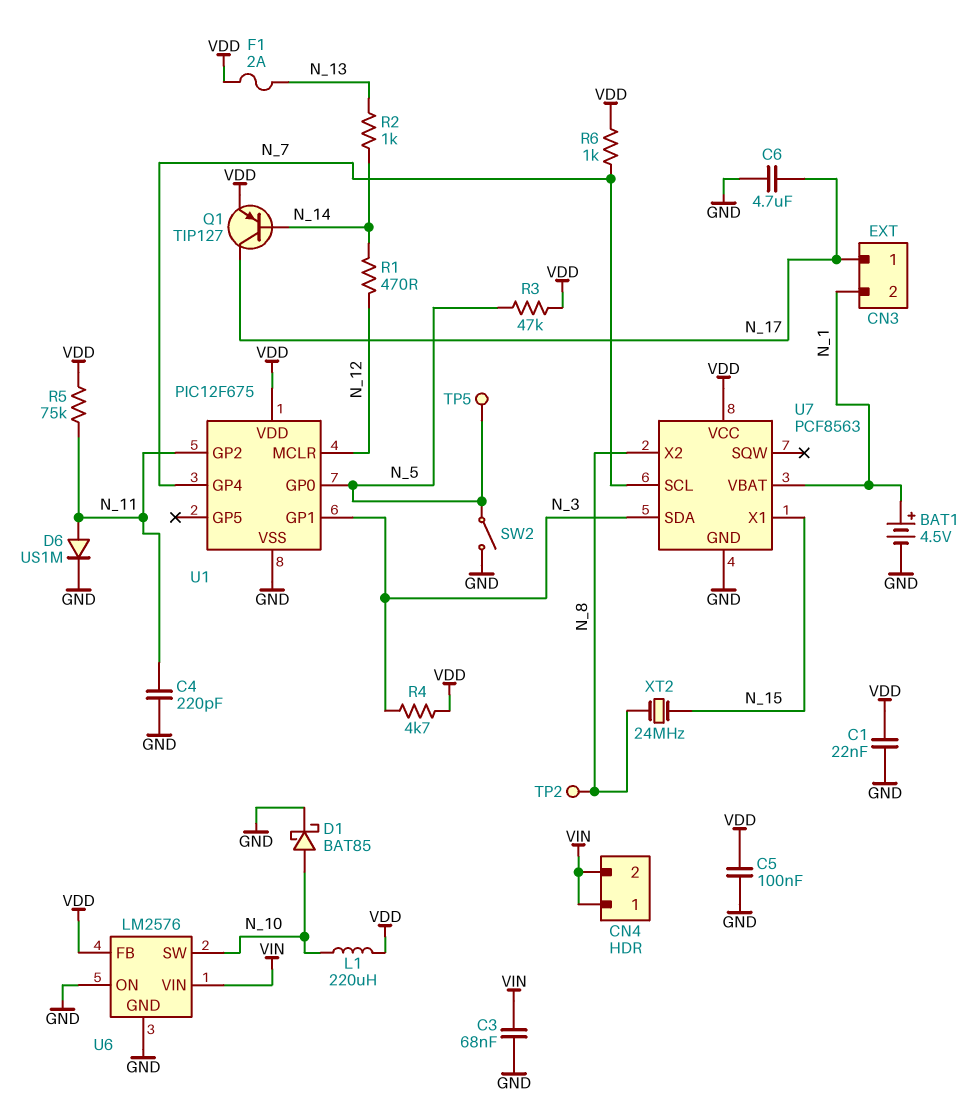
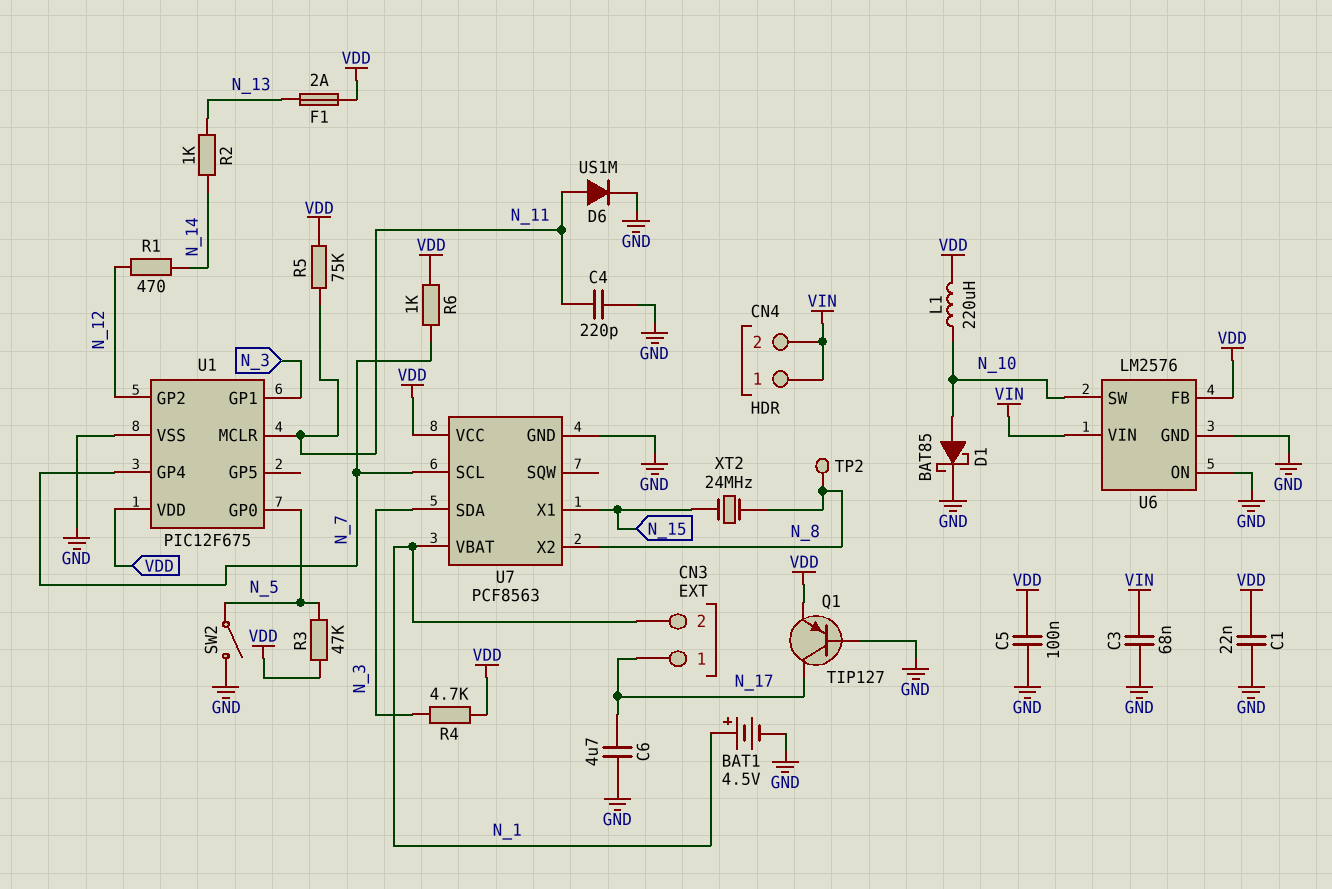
Q1: PNP TIP127 (B N_14, C N_17, E VDD) -> PNP TIP127 (B GND, C N_17, E VDD)
TP5: test point (N_5) -> none
U1 pin GP2: N_11 -> N_12
U1 pin MCLR: N_12 -> N_11

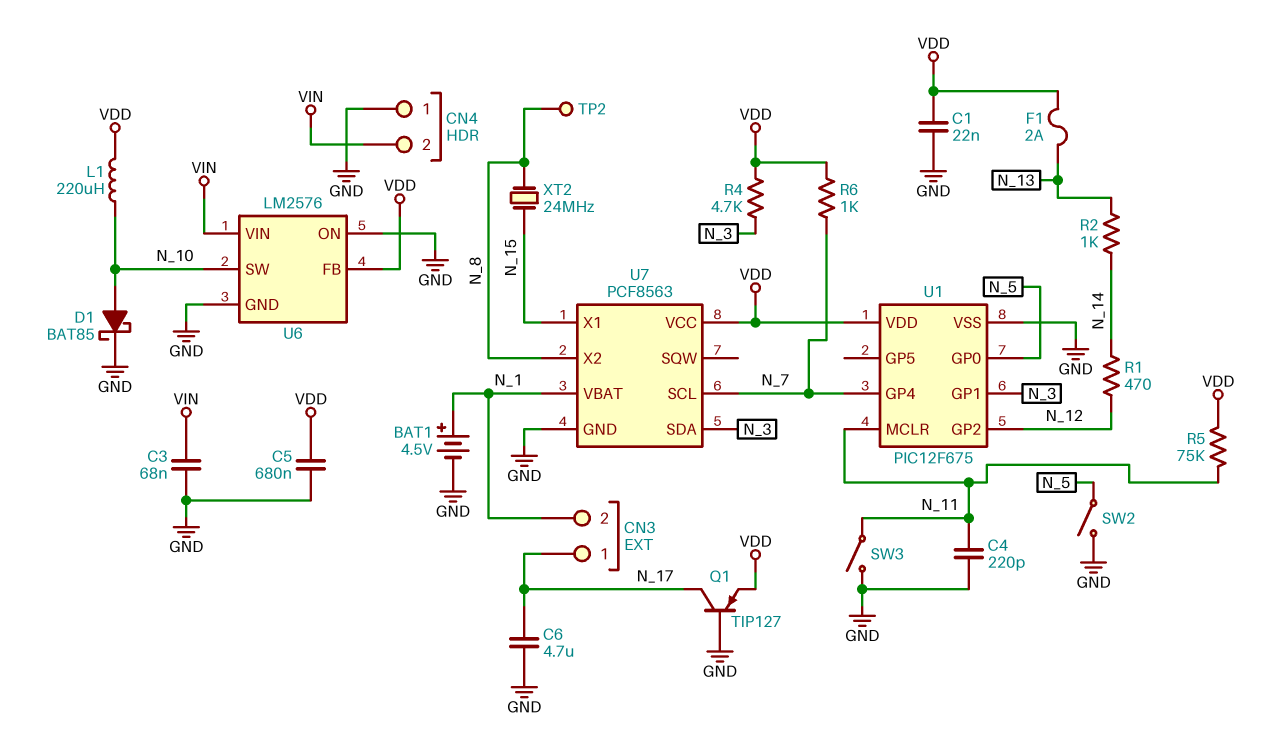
C5: 100nF (GND, VDD) -> 680nF (GND, VDD)
CN4 pin 1: VIN -> GND
D6: diode US1M (A N_11, K GND) -> none
R3: 47k (N_5, VDD) -> none
SW3: none -> switch (GND, N_11)

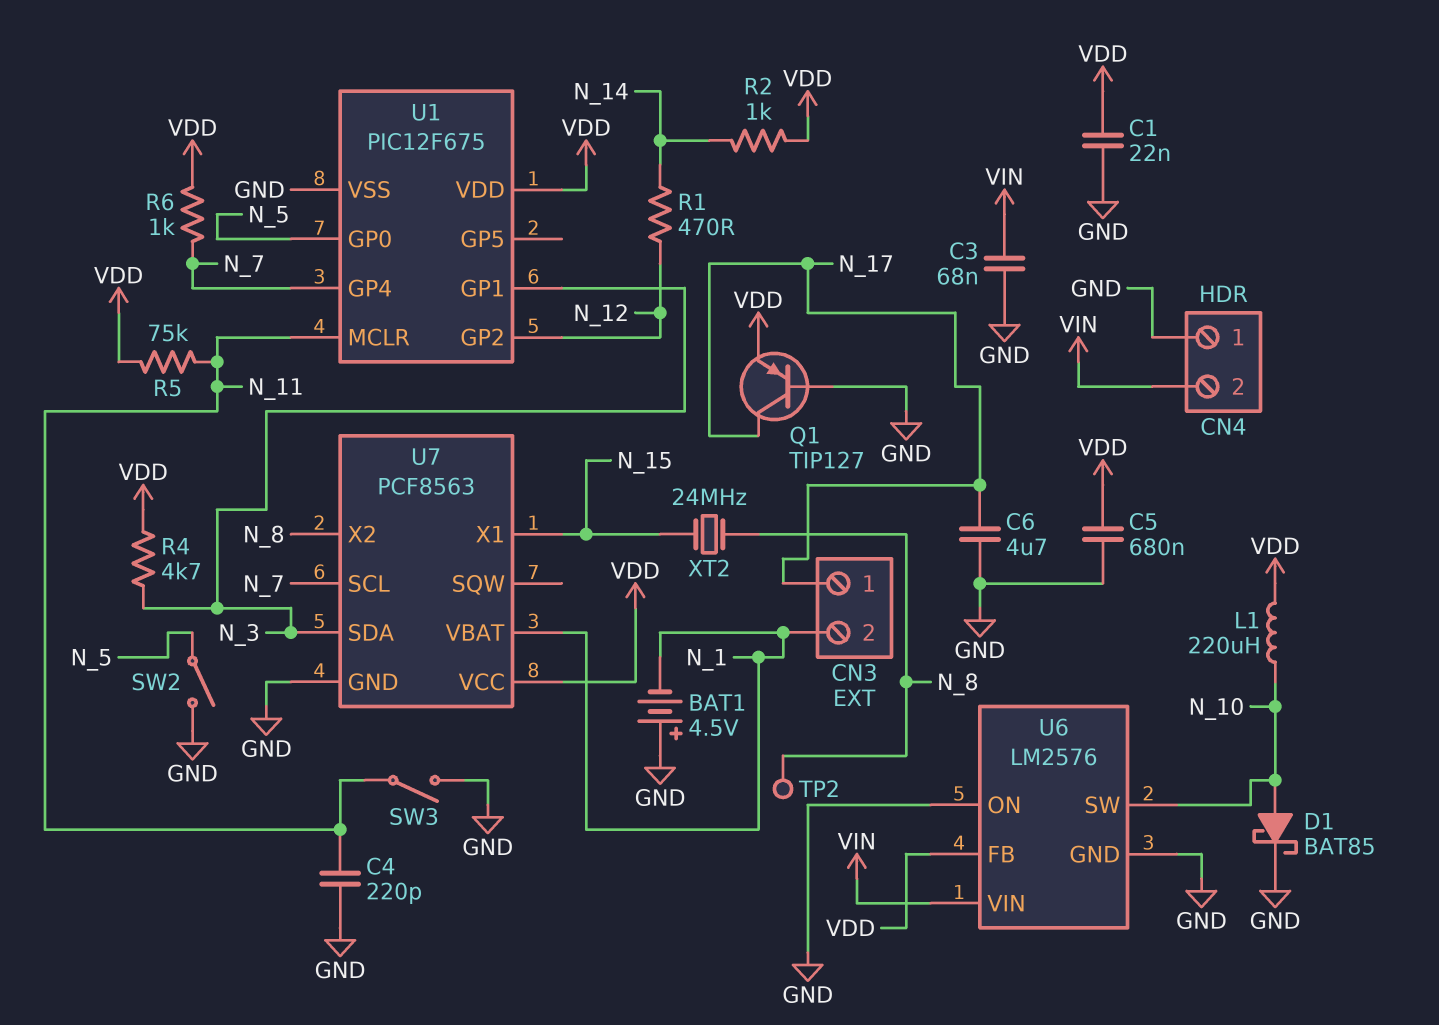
BAT1: 4.5V (plus N_1, minus GND) -> 4.5V (plus GND, minus N_1)
F1: 2A (N_13, VDD) -> none
R2: 1k (N_13, N_14) -> 1k (N_14, VDD)

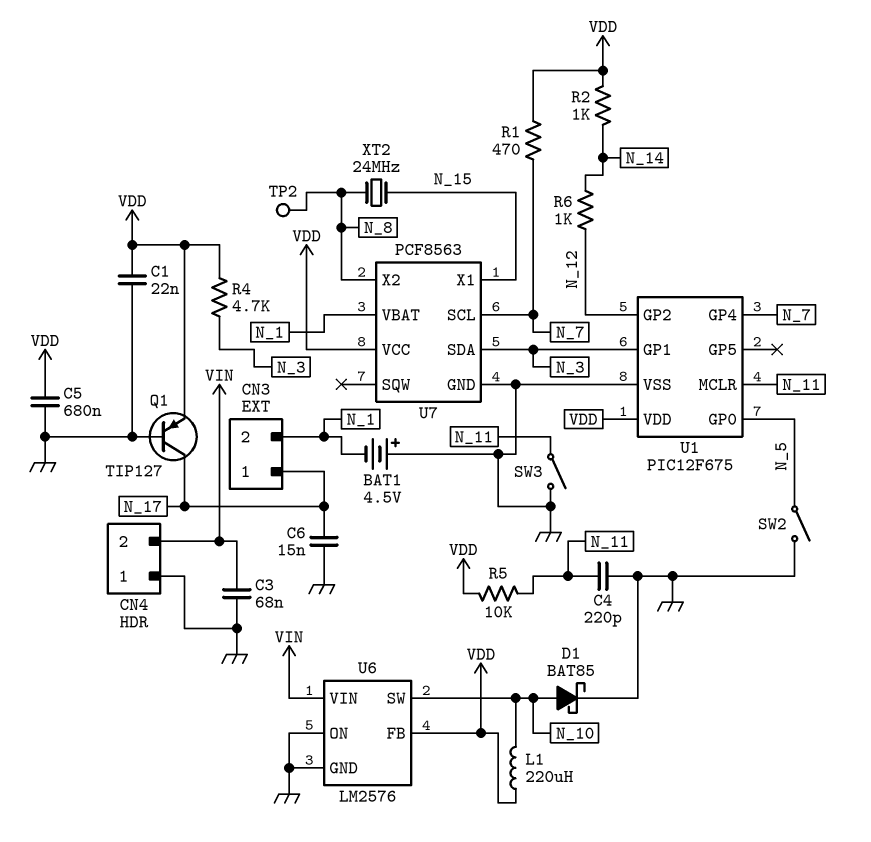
C6: 4.7uF (GND, N_17) -> 15nF (GND, N_17)
R1: 470 (N_12, N_14) -> 470 (N_7, VDD)
R5: 75k (N_11, VDD) -> 10k (N_11, VDD)
R6: 1k (N_7, VDD) -> 1k (N_12, N_14)

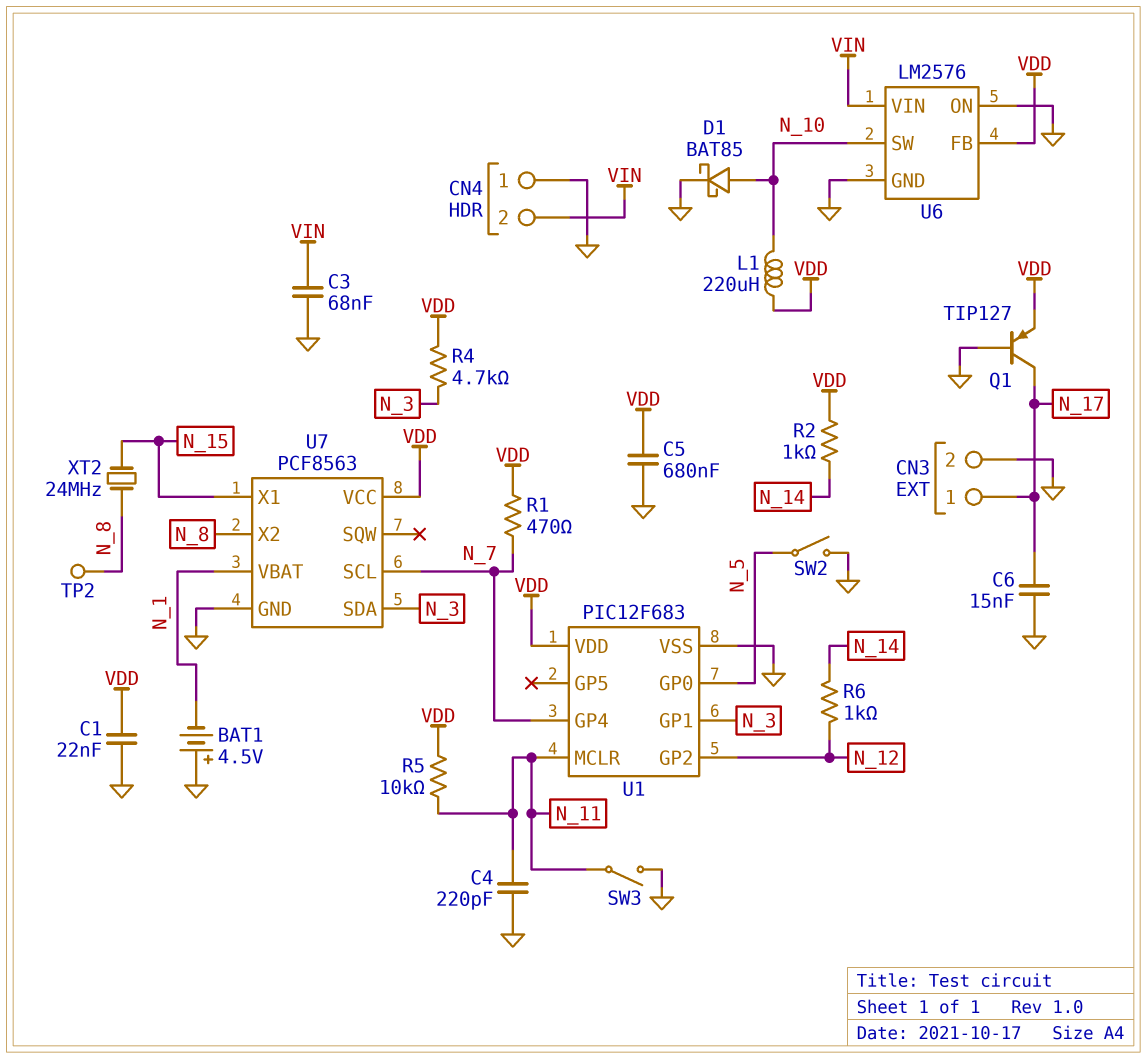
CN3 pin 2: N_1 -> GND
U1: PIC12F675 -> PIC12F683

